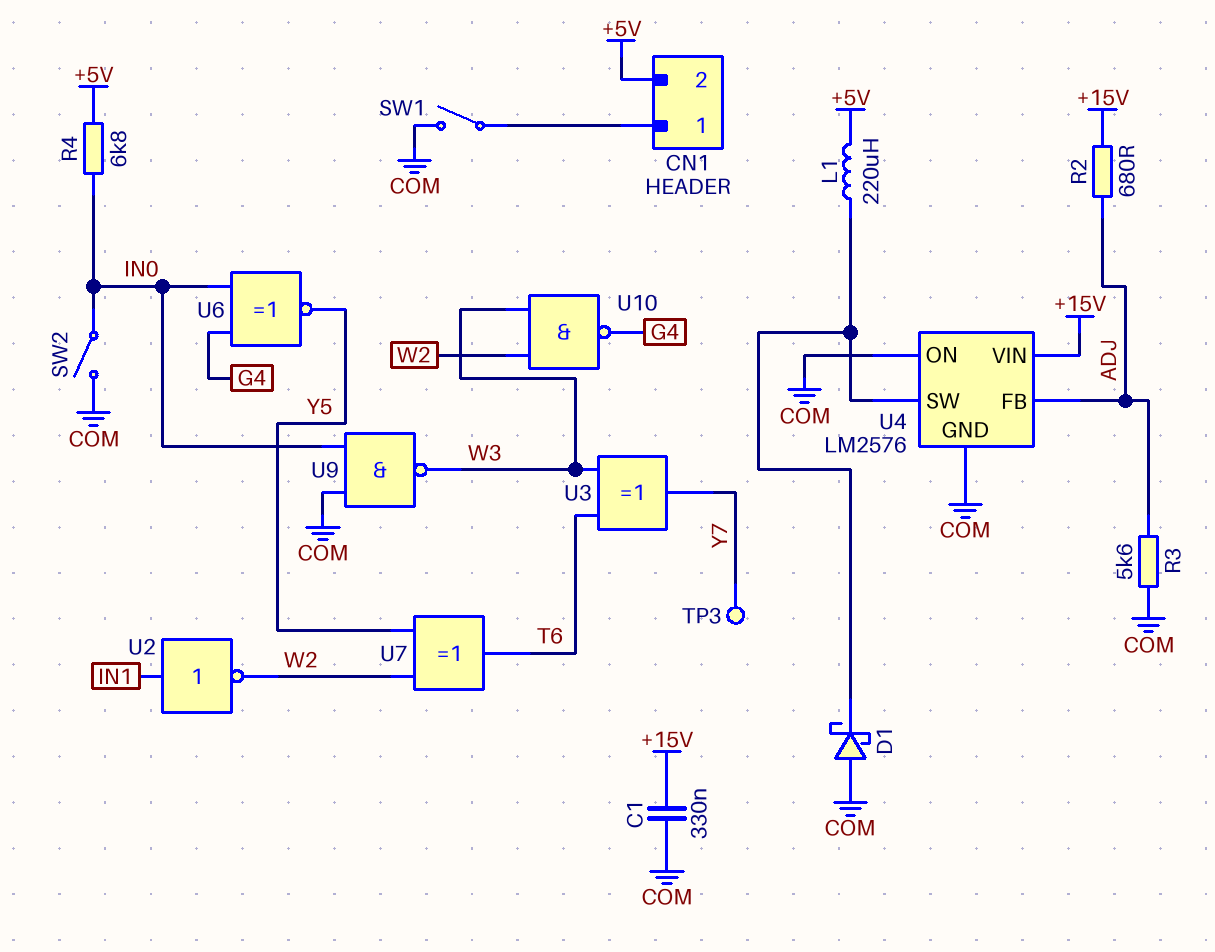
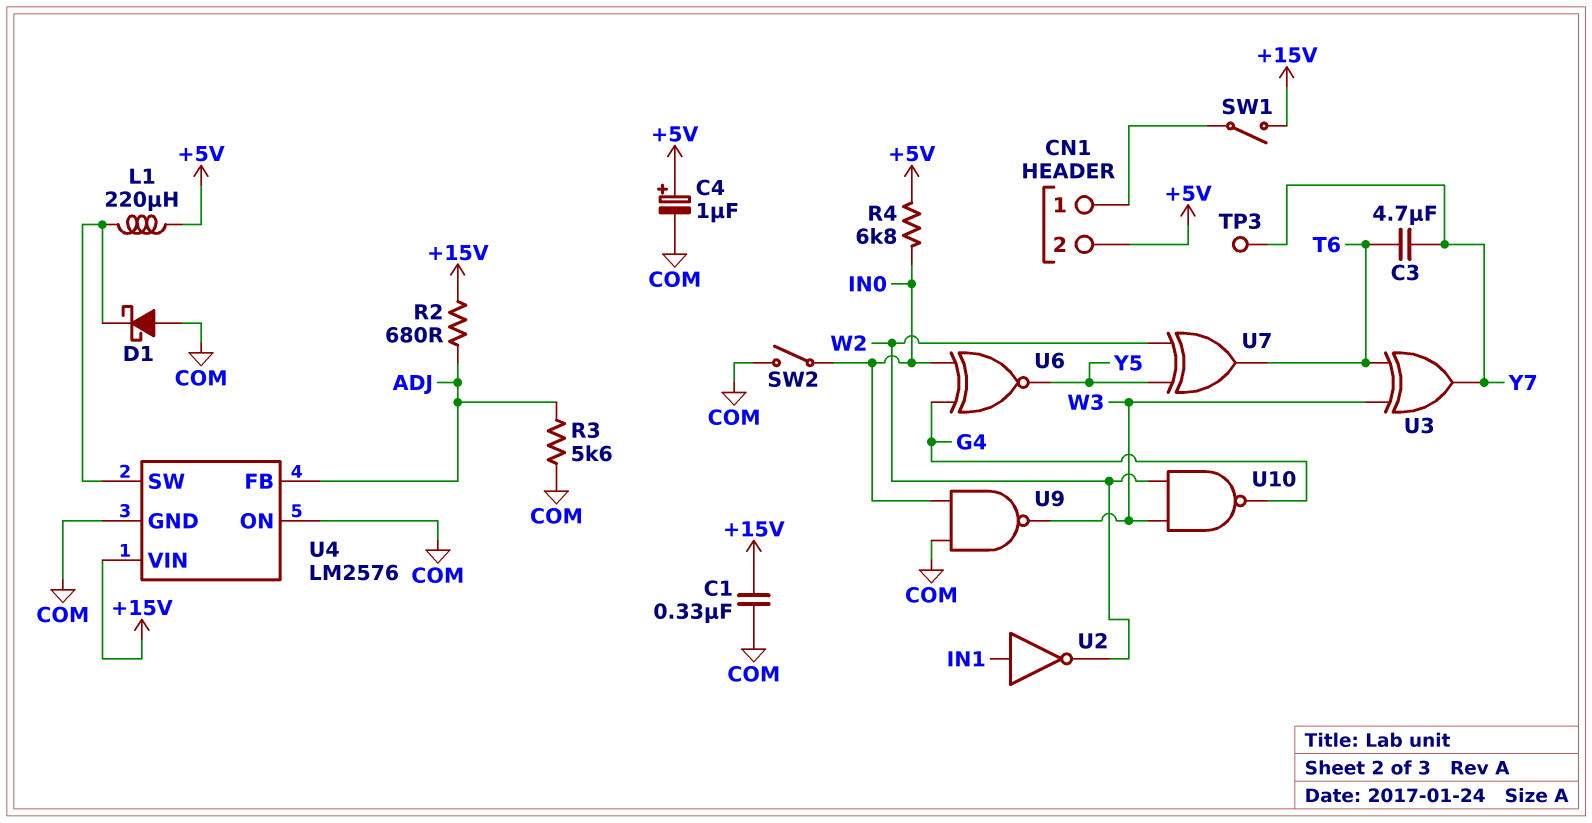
C3: none -> 4.7uF (T6, Y7)
C4: none -> 1uF (plus +5V, minus COM)
SW1: switch (CN1/1, COM) -> switch (+15V, CN1/1)

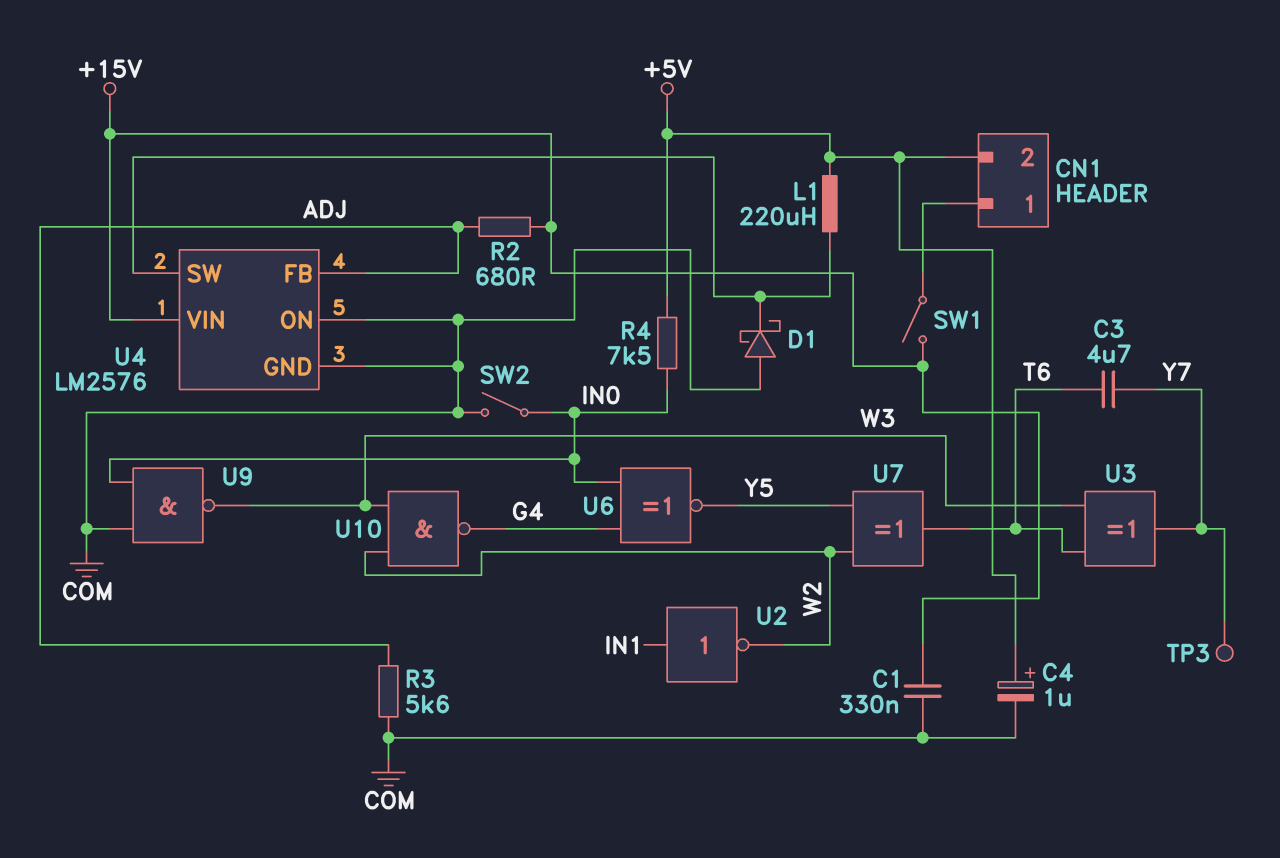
R4: 6.8k (+5V, IN0) -> 7.5k (+5V, IN0)

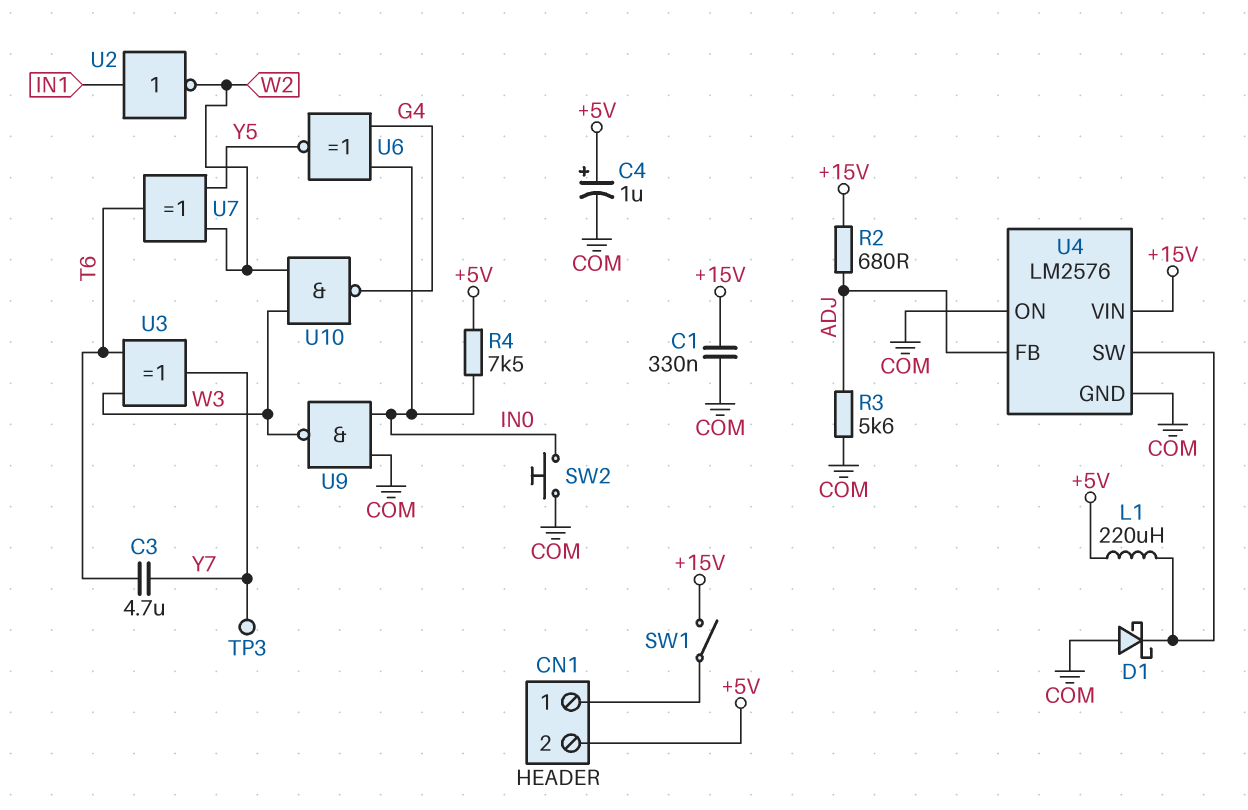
SW2: switch (COM, IN0) -> button (COM, IN0)

